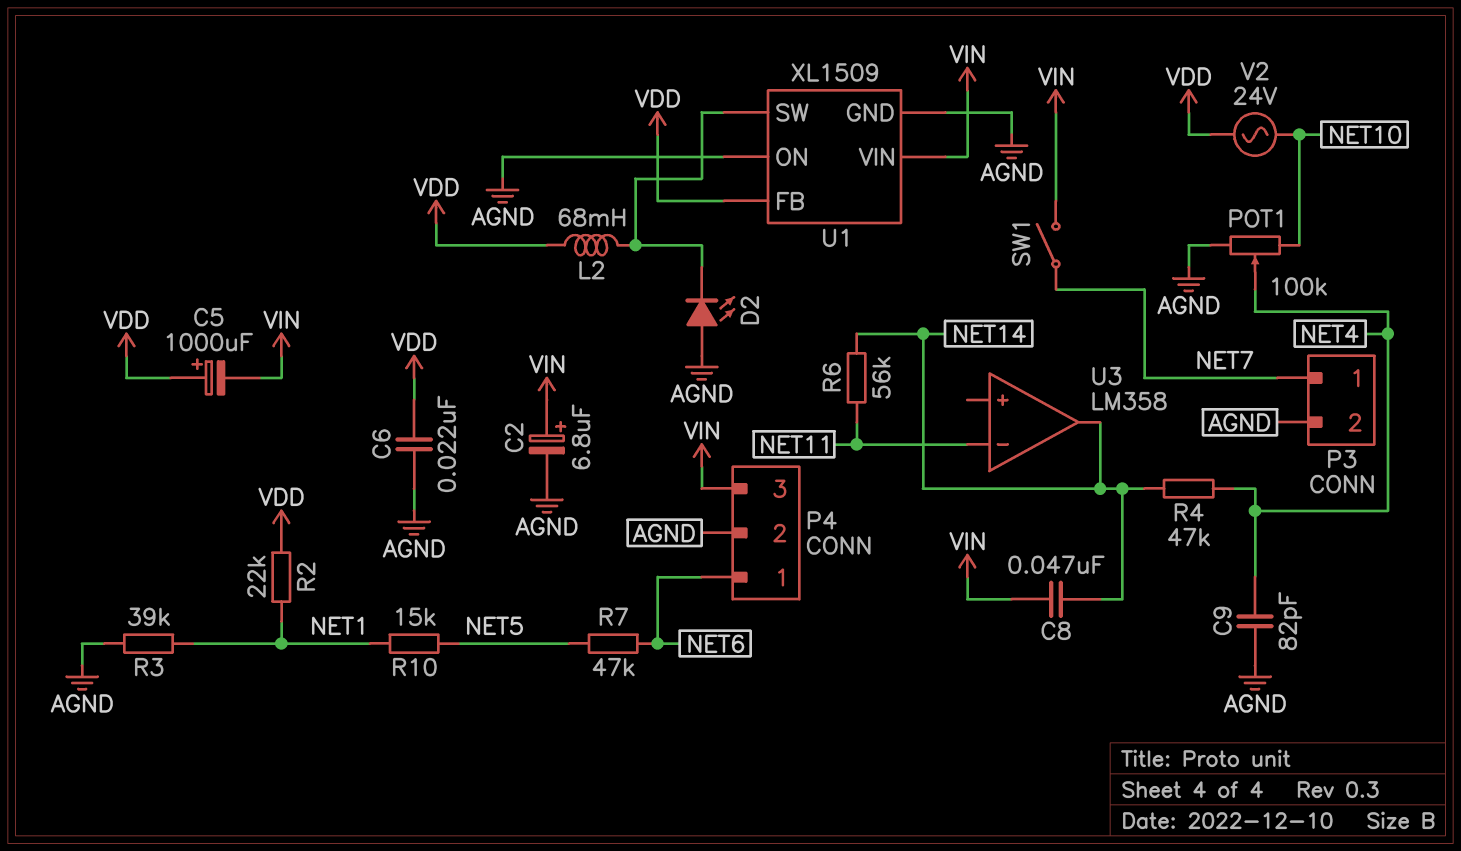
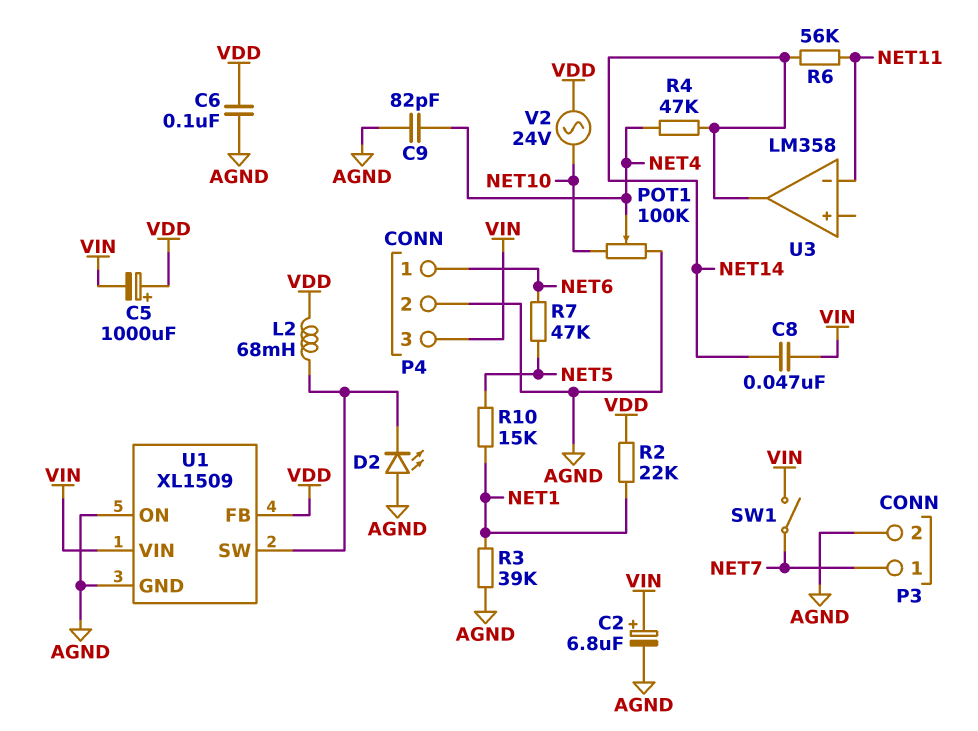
C6: 22nF (AGND, VDD) -> 100nF (AGND, VDD)

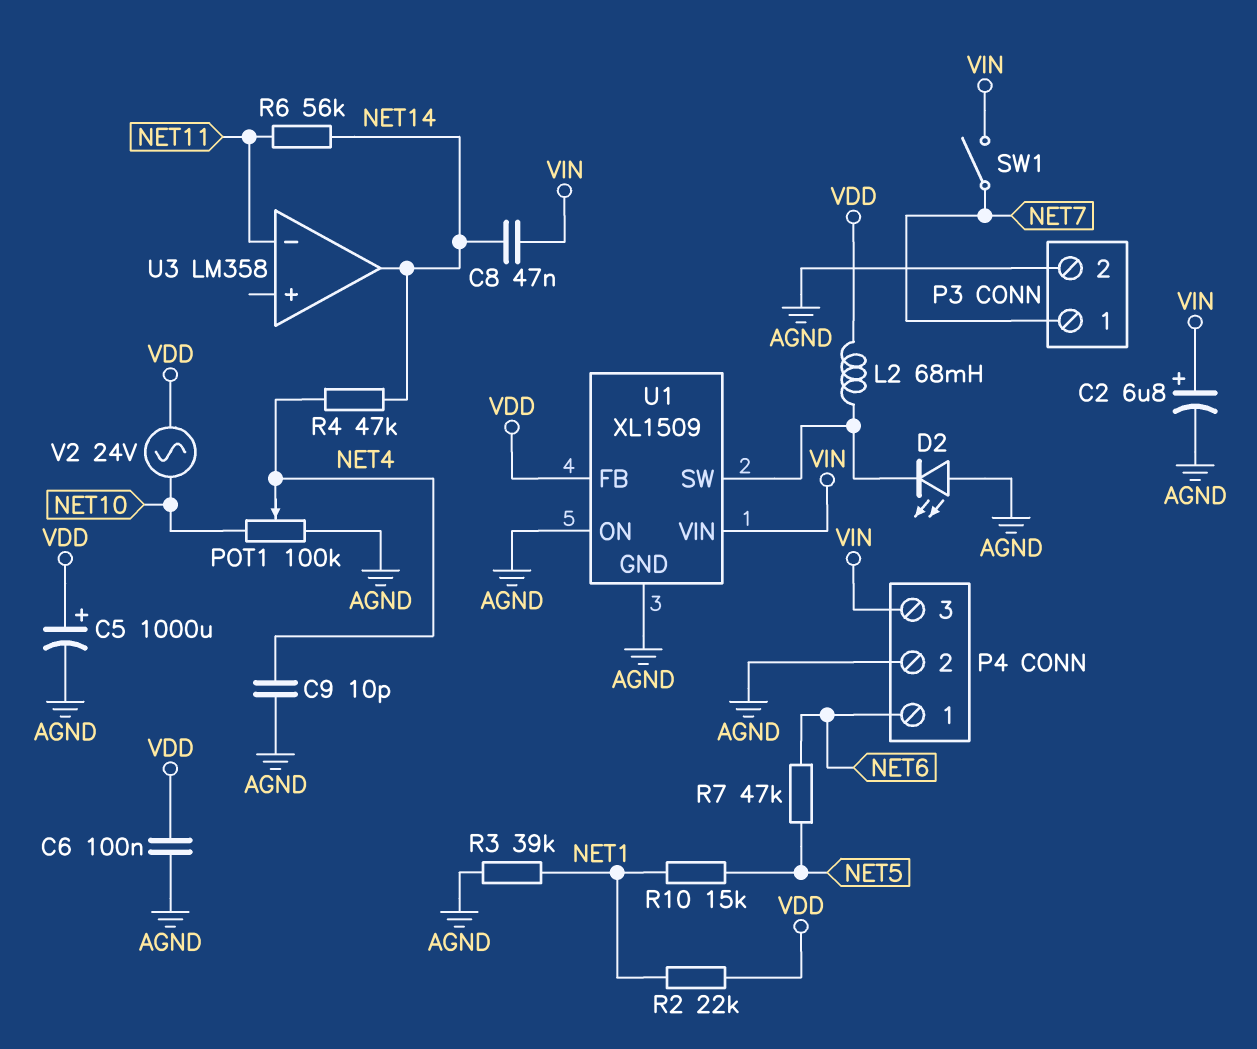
C5: 1000uF (plus VDD, minus VIN) -> 1000uF (plus VDD, minus AGND)
C9: 82pF (AGND, NET4) -> 10pF (AGND, NET4)

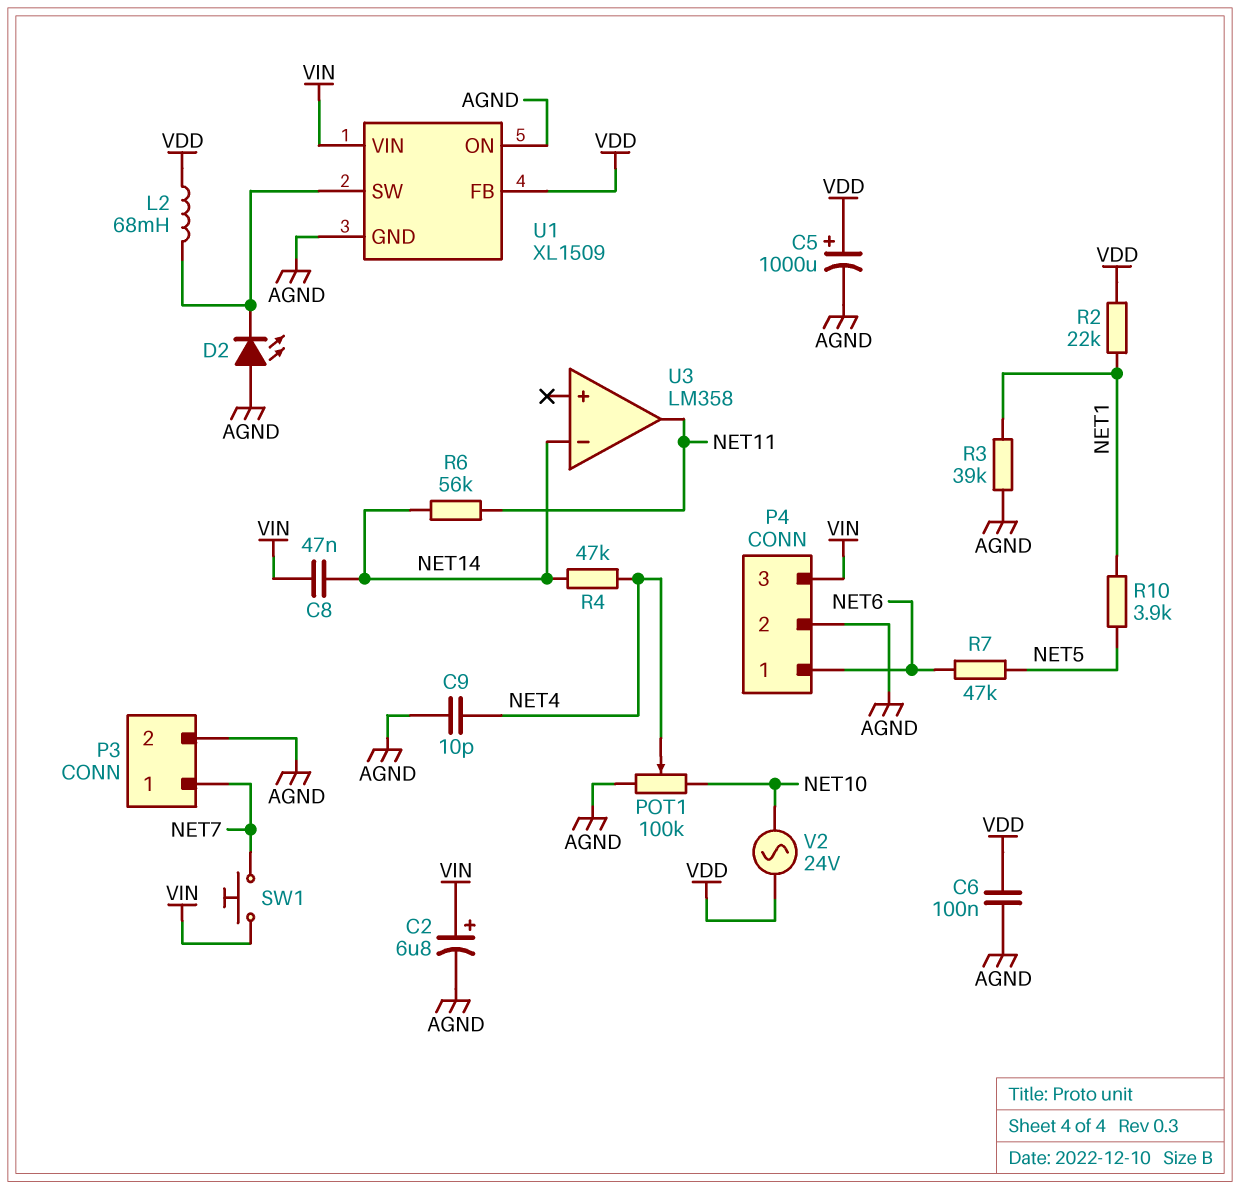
R10: 15k (NET1, NET5) -> 3.9k (NET1, NET5)
SW1: switch (NET7, VIN) -> button (NET7, VIN)
U3 pin in-: NET11 -> NET14
U3 pin out: NET14 -> NET11

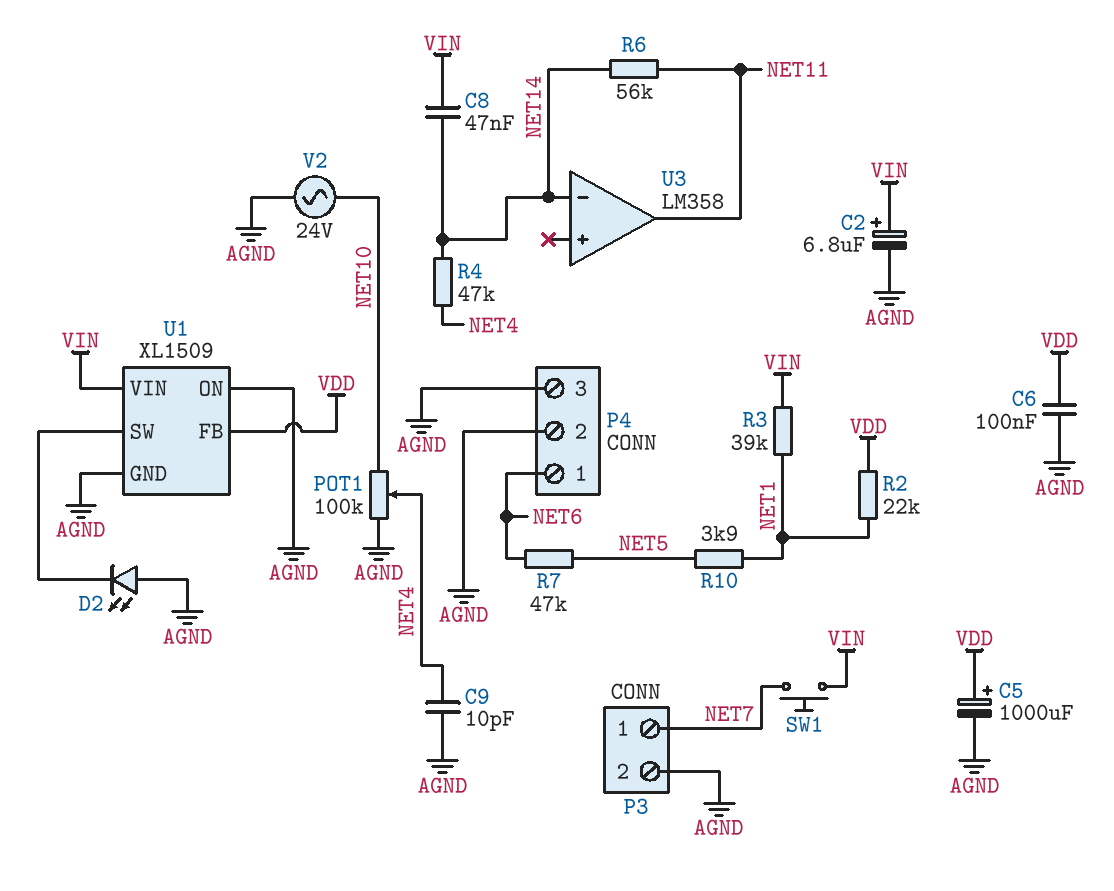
L2: 68mH (U1/SW, VDD) -> none
P4 pin 3: VIN -> AGND
R3: 39k (AGND, NET1) -> 39k (NET1, VIN)
V2: AC 24V (NET10, VDD) -> AC 24V (AGND, NET10)

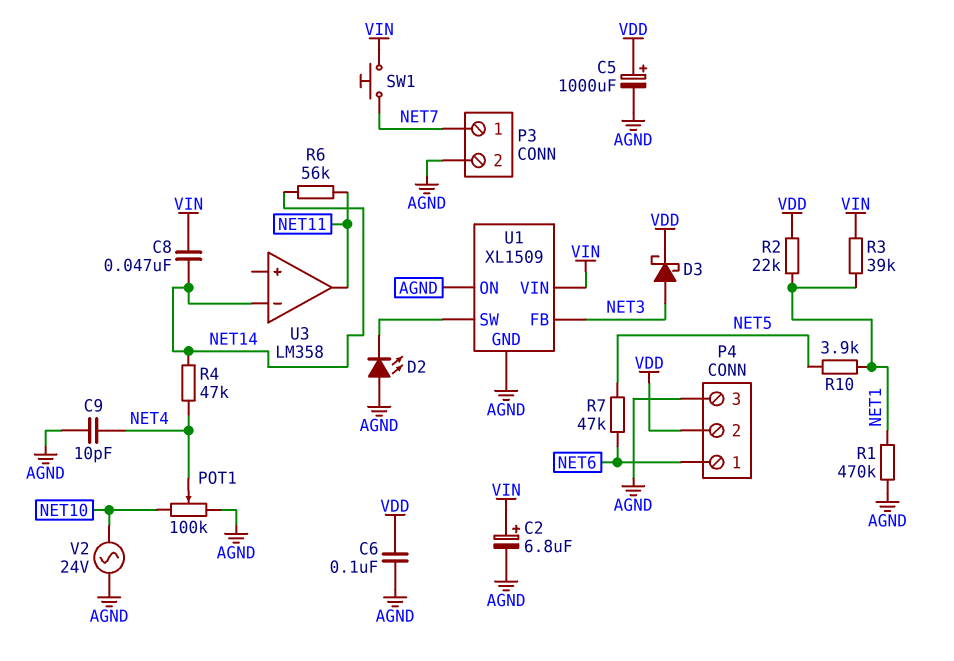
D3: none -> schottky (A NET3, K VDD)
P4 pin 2: AGND -> VDD
R1: none -> 470k (AGND, NET1)
U1 pin FB: VDD -> NET3

